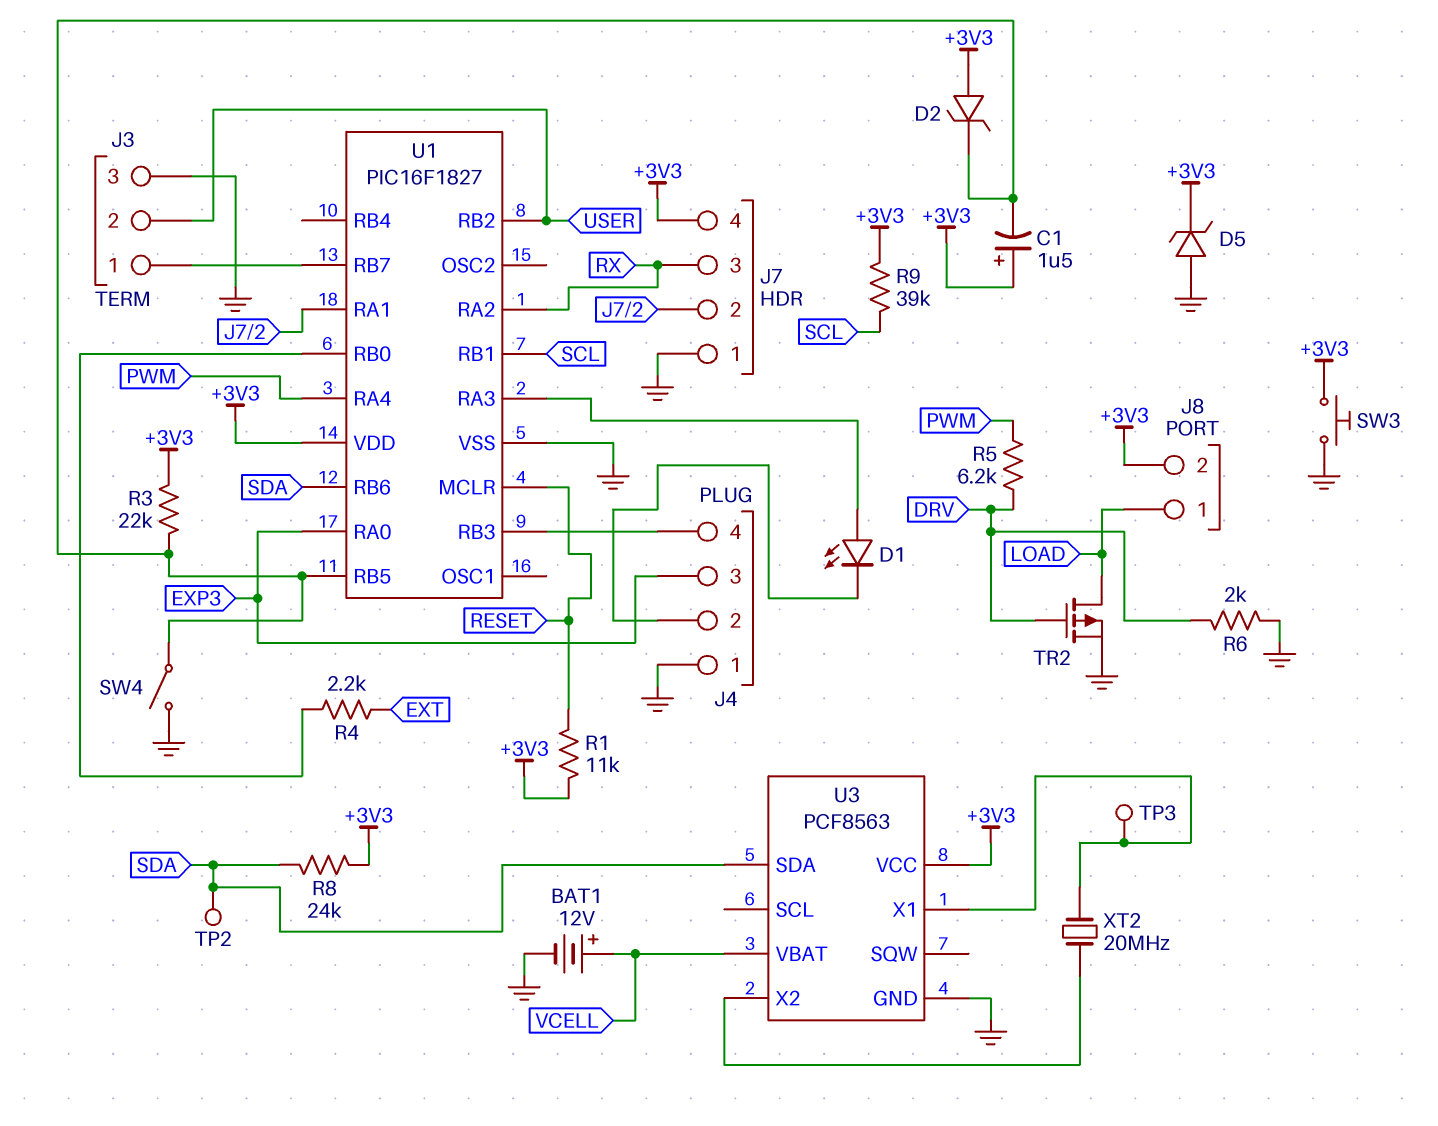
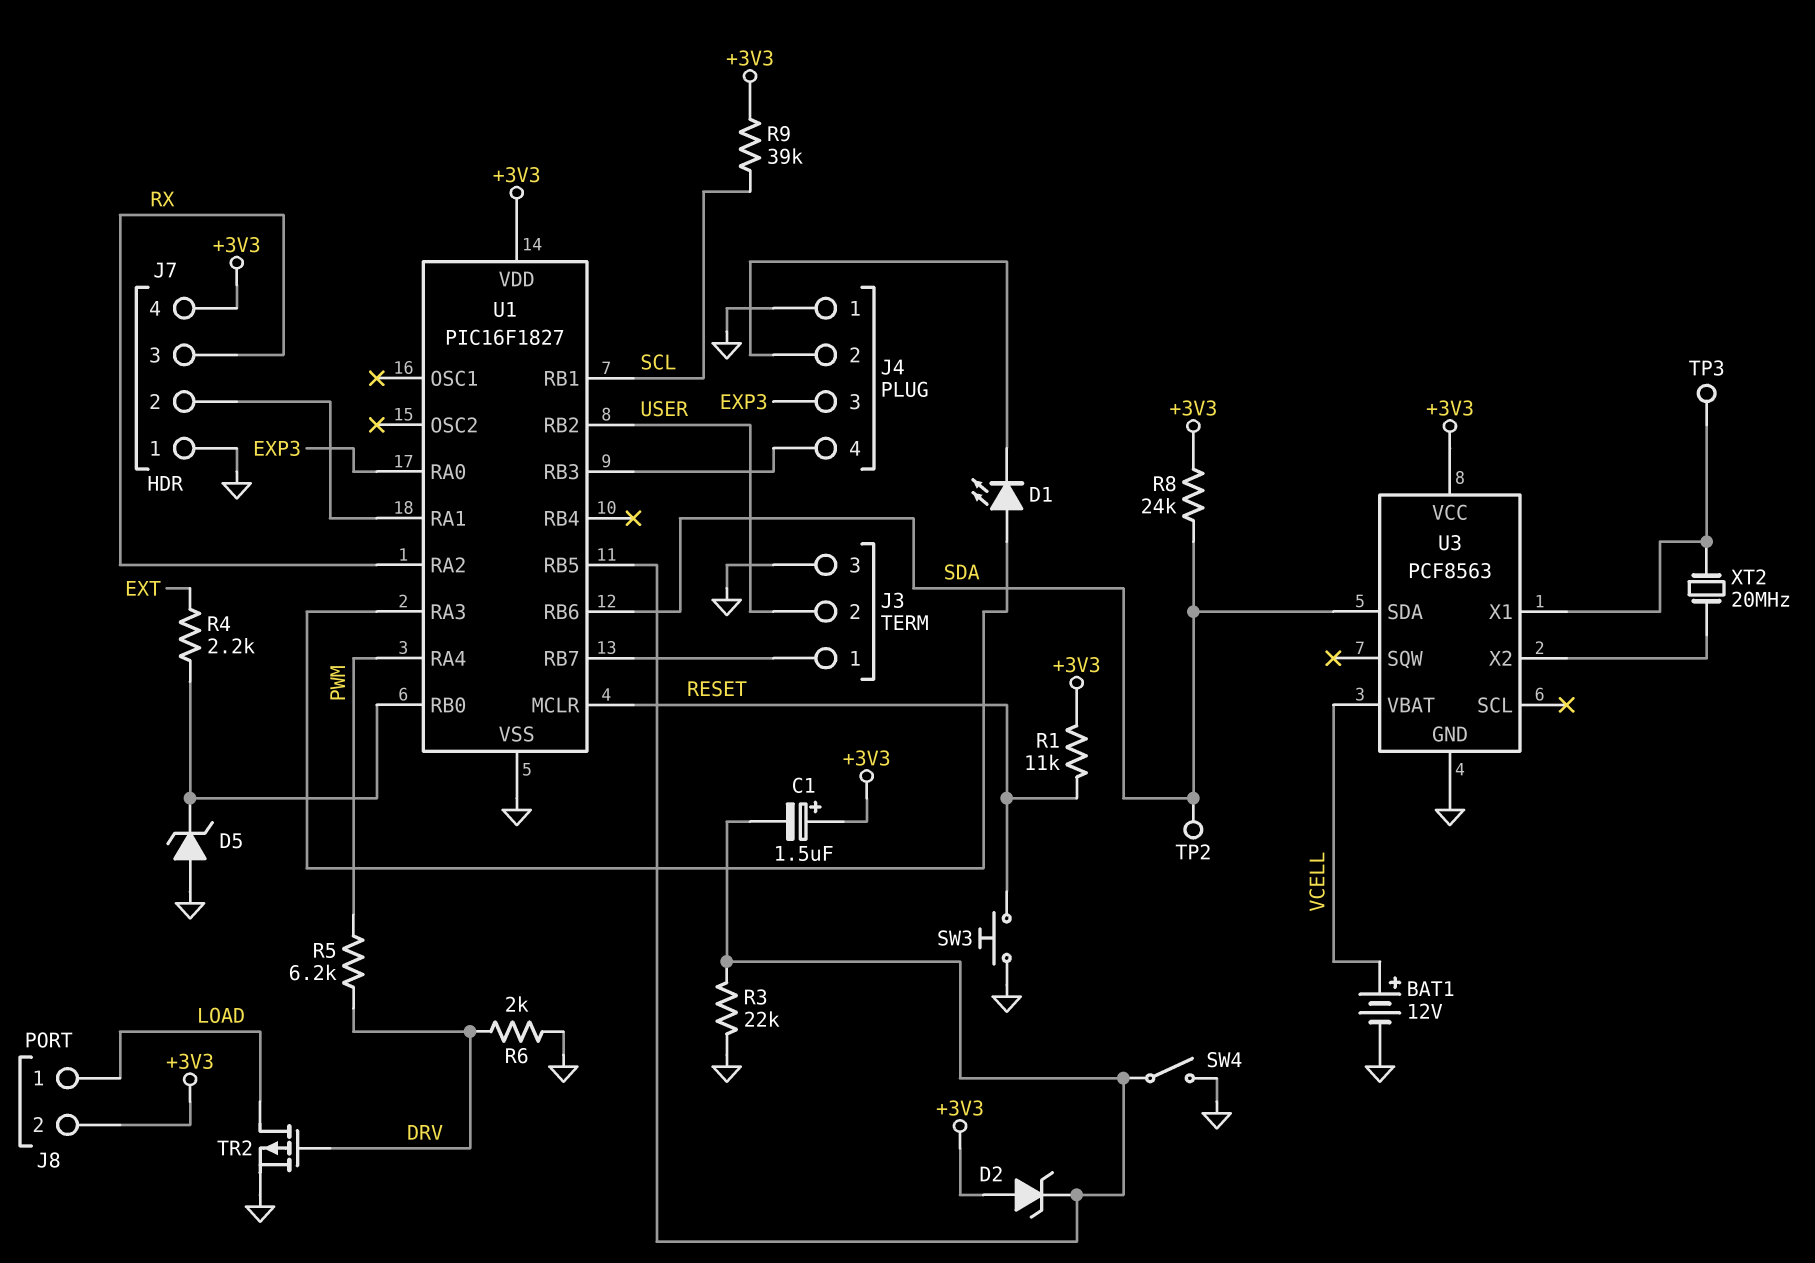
D5: zener (A GND, K +3V3) -> zener (A GND, K U1/RB0)
R3: 22k (+3V3, U1/RB5) -> 22k (GND, U1/RB5)
SW3: button (+3V3, GND) -> button (GND, RESET)

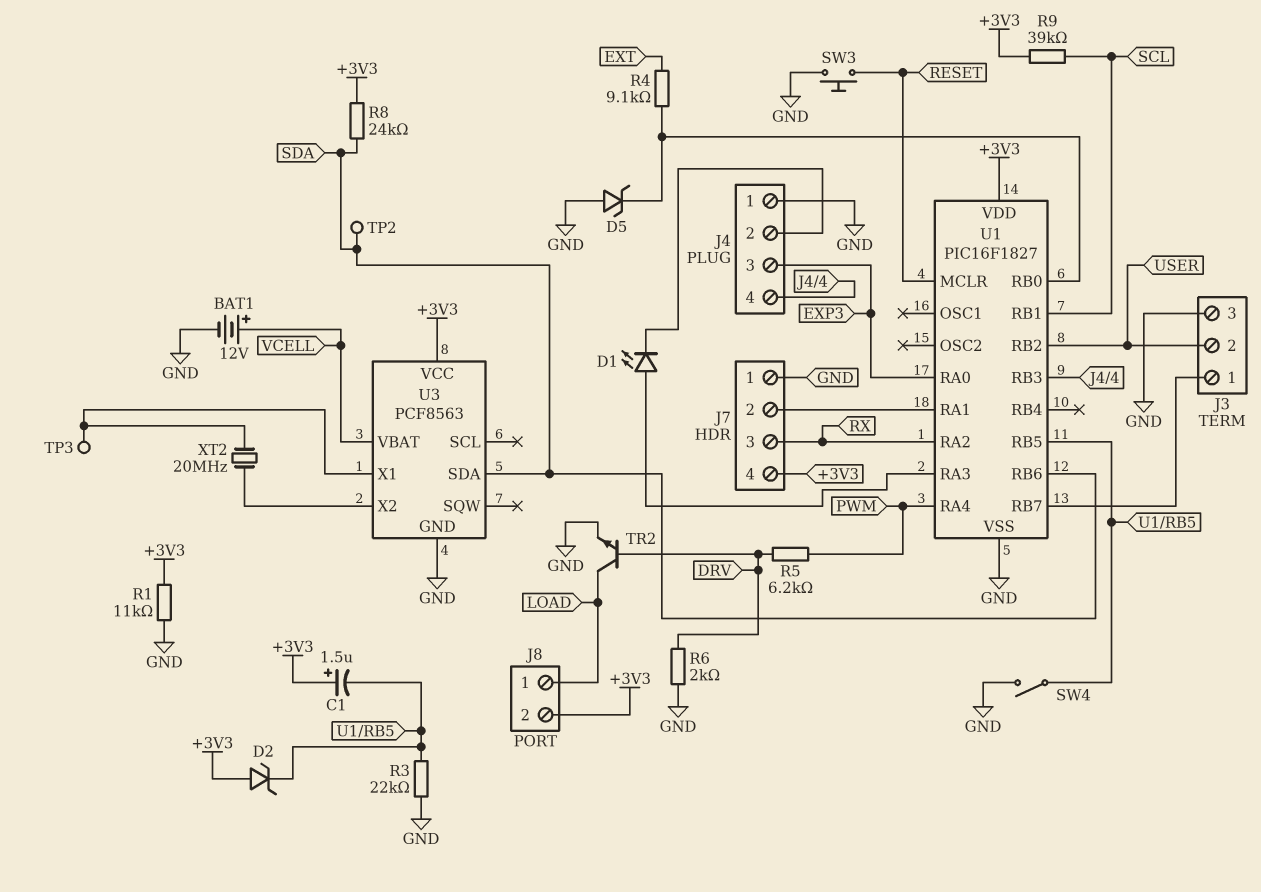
R1: 11k (+3V3, RESET) -> 11k (+3V3, GND)
R4: 2.2k (EXT, U1/RB0) -> 9.1k (EXT, U1/RB0)
TR2: PMOS (G DRV, D LOAD, S GND) -> NPN (B DRV, C LOAD, E GND)

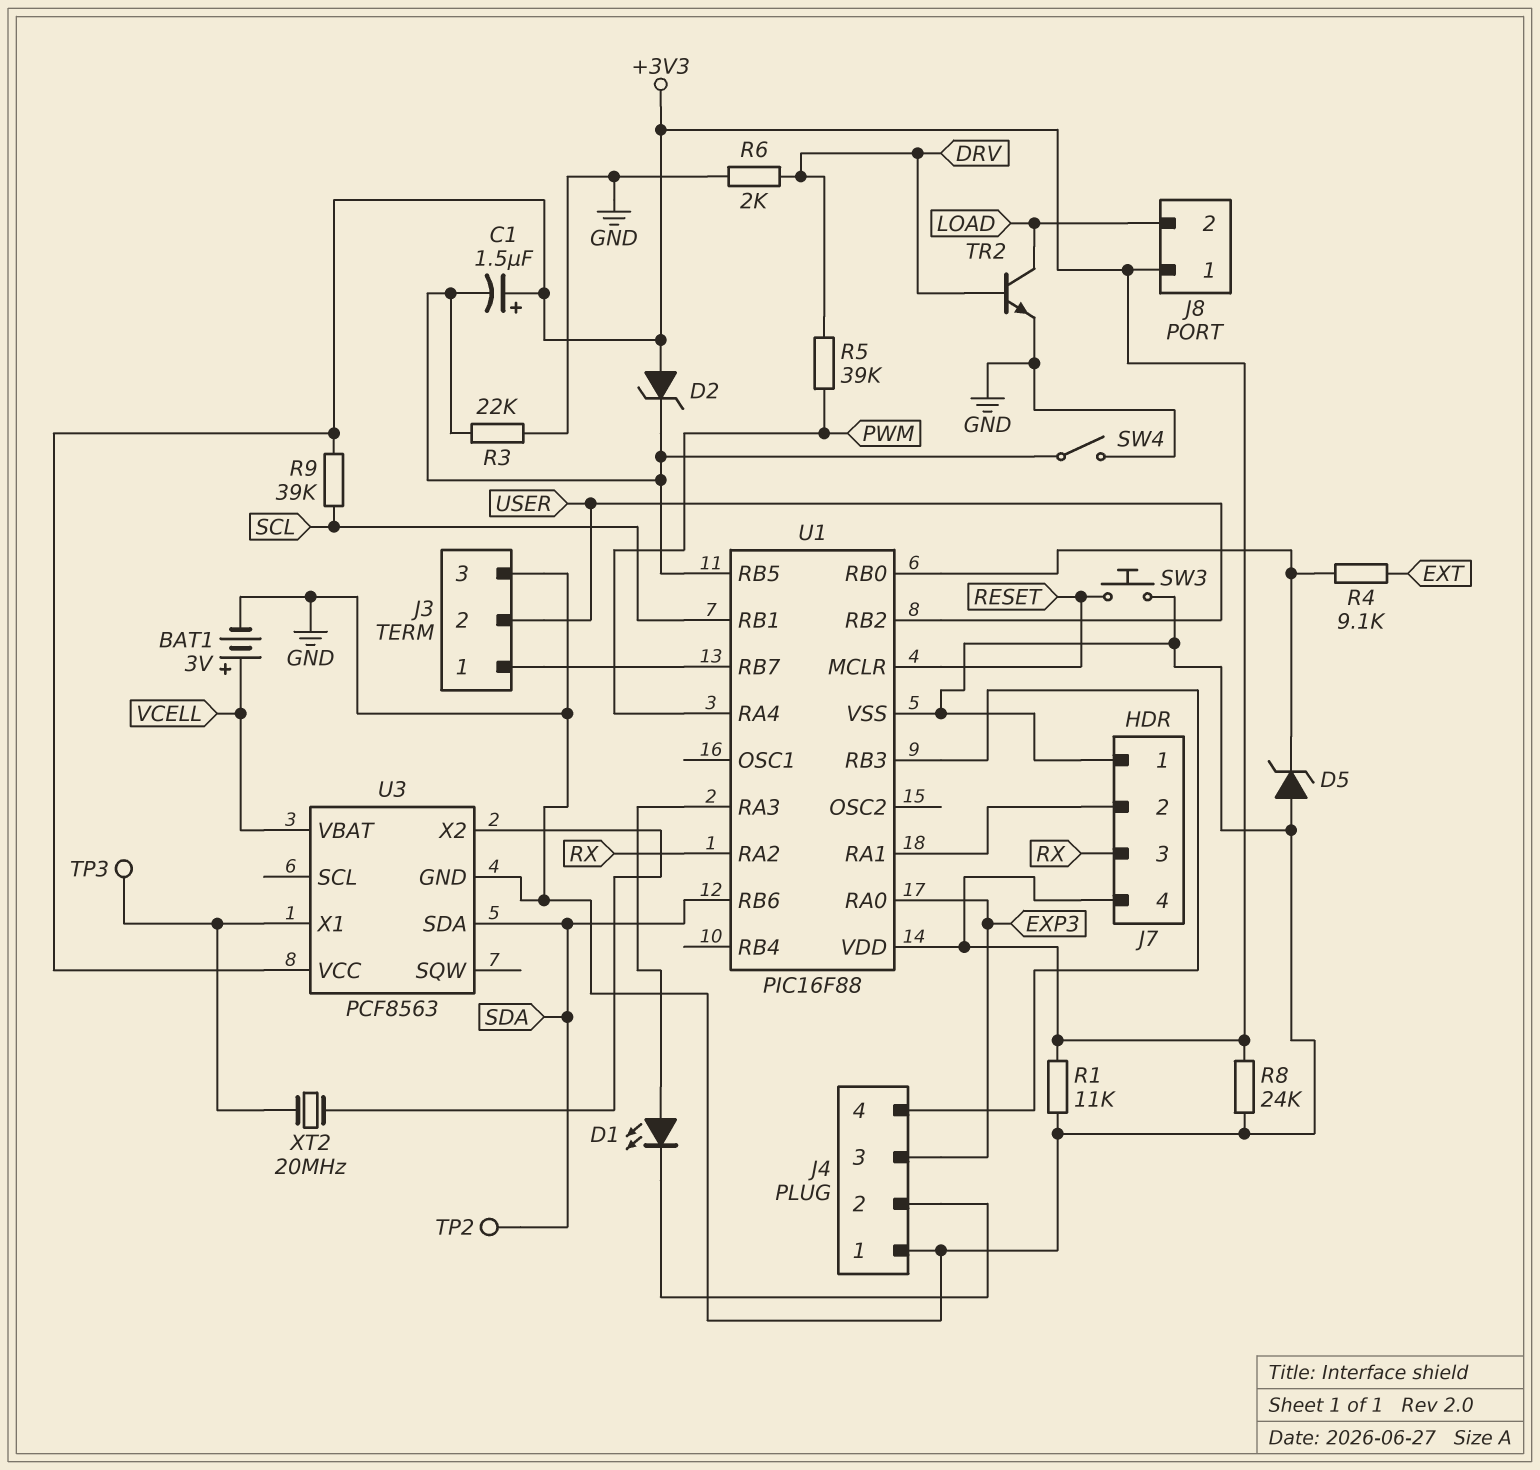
BAT1: 12V (plus VCELL, minus GND) -> 3V (plus VCELL, minus GND)
J8 pin 1: LOAD -> +3V3
J8 pin 2: +3V3 -> LOAD
R5: 6.2k (DRV, PWM) -> 39k (DRV, PWM)
R8: 24k (+3V3, SDA) -> 24k (+3V3, GND)
U1: PIC16F1827 -> PIC16F88

